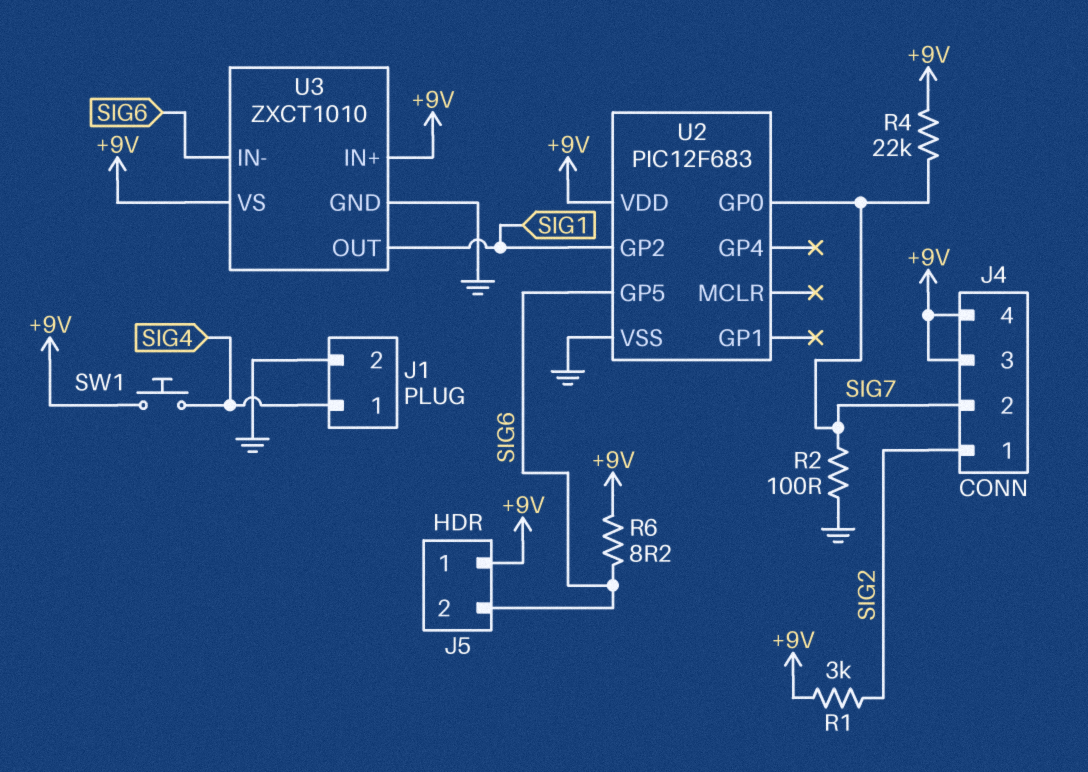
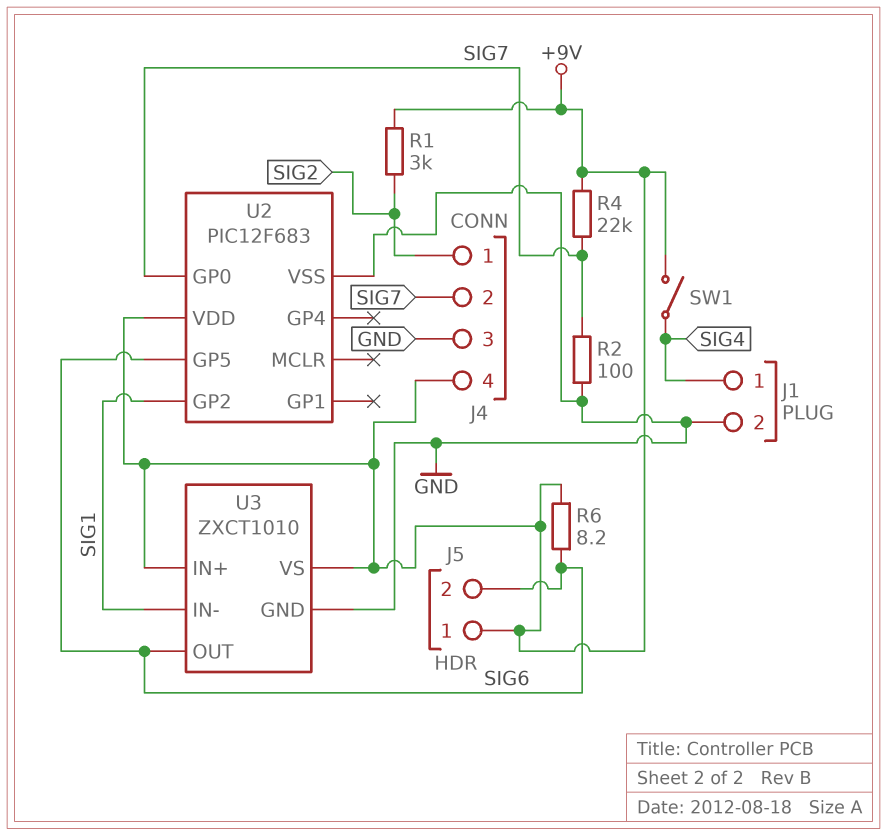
J4 pin 3: +9V -> GND
SW1: button (+9V, SIG4) -> switch (+9V, SIG4)
U3 pin IN-: SIG6 -> SIG1
U3 pin OUT: SIG1 -> SIG6

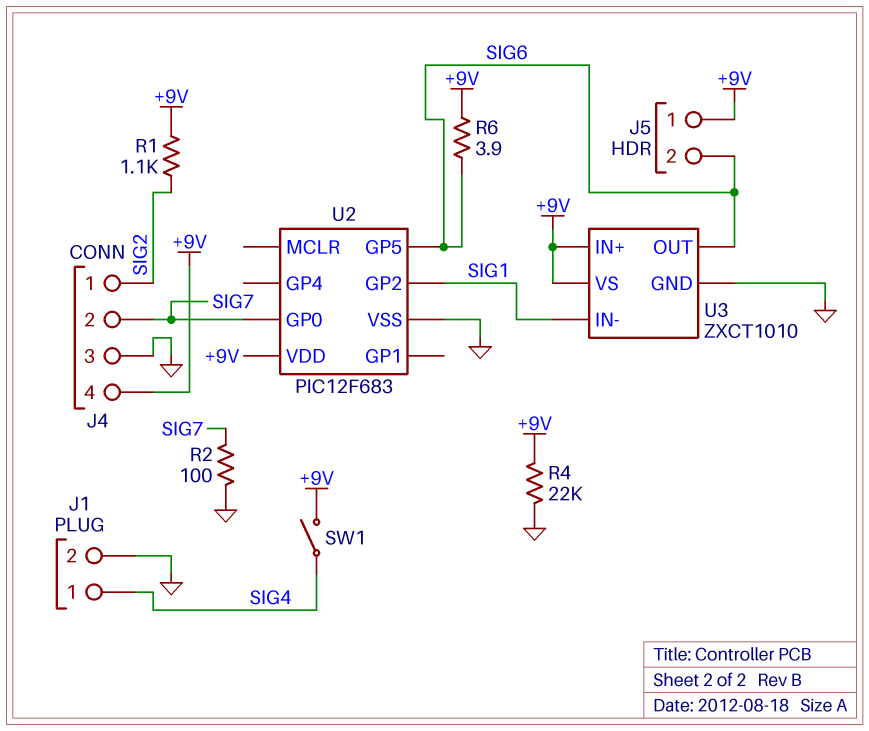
R1: 3k (+9V, SIG2) -> 1.1k (+9V, SIG2)
R4: 22k (+9V, SIG7) -> 22k (+9V, GND)
R6: 8.2 (+9V, SIG6) -> 3.9 (+9V, SIG6)

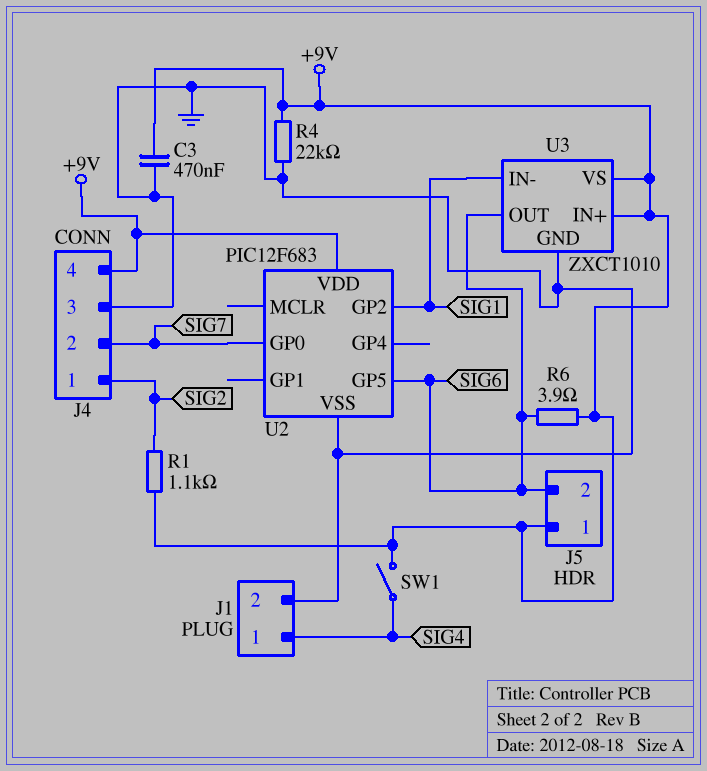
C3: none -> 470nF (+9V, GND)
R2: 100 (GND, SIG7) -> none

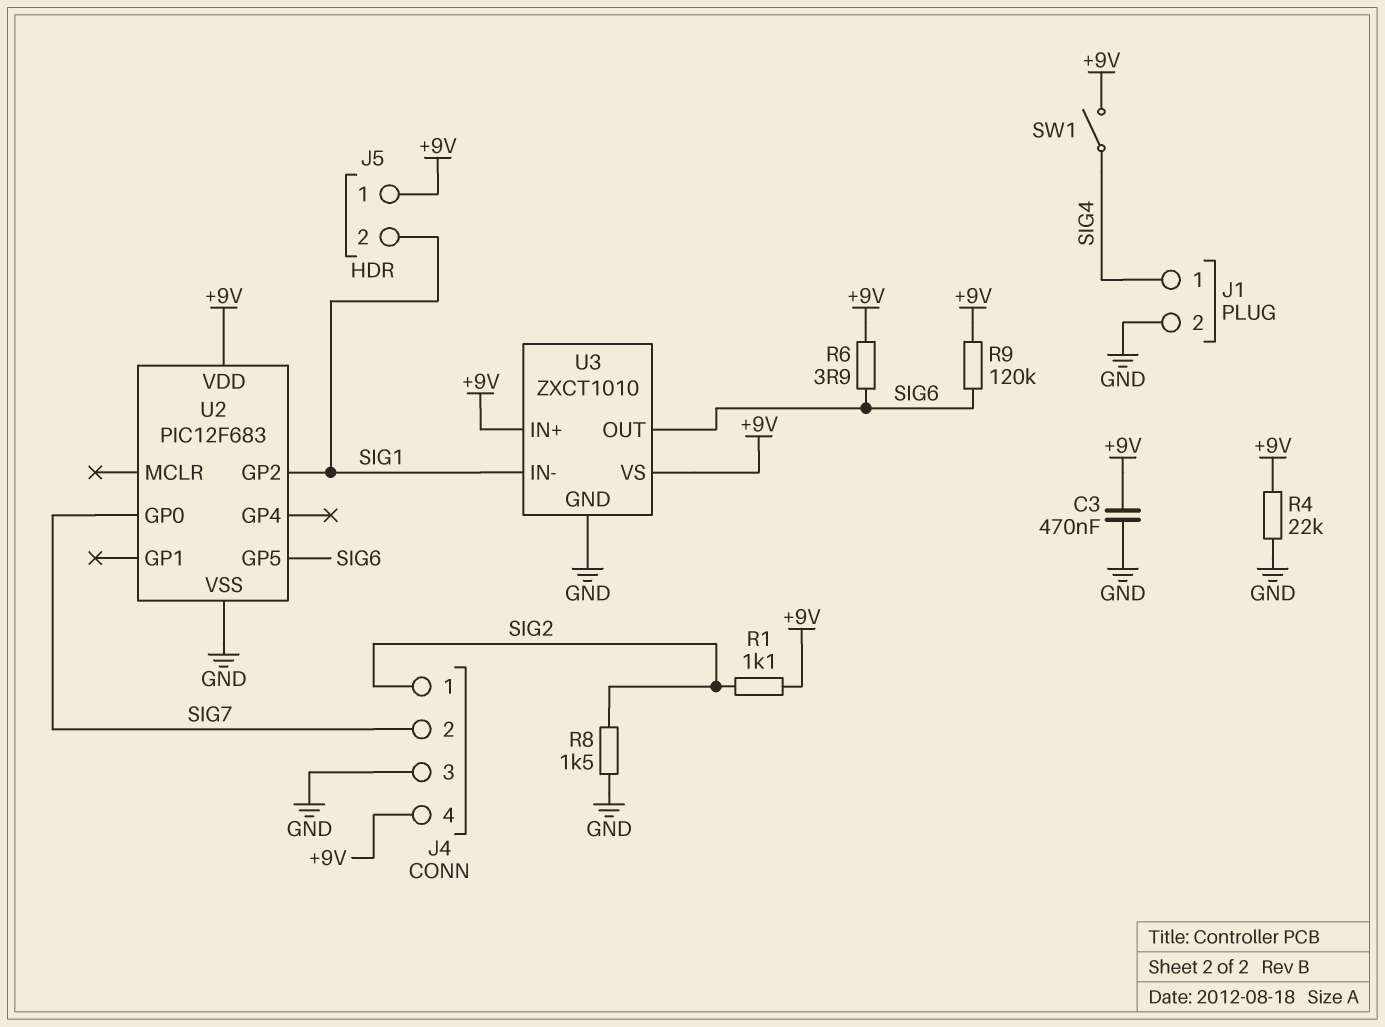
J5 pin 2: SIG6 -> SIG1
R8: none -> 1.5k (GND, SIG2)
R9: none -> 120k (+9V, SIG6)

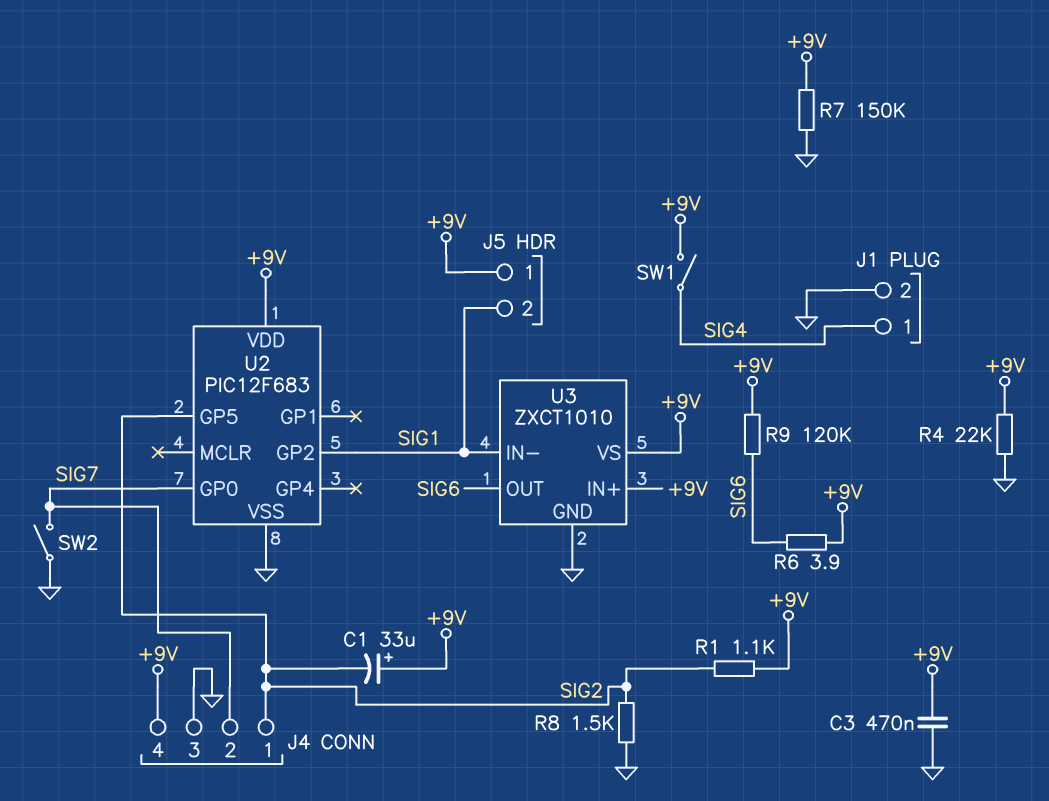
C1: none -> 33uF (plus +9V, minus SIG2)
R7: none -> 150k (+9V, GND)
SW2: none -> switch (GND, SIG7)
U2 pin GP5: SIG6 -> SIG2

